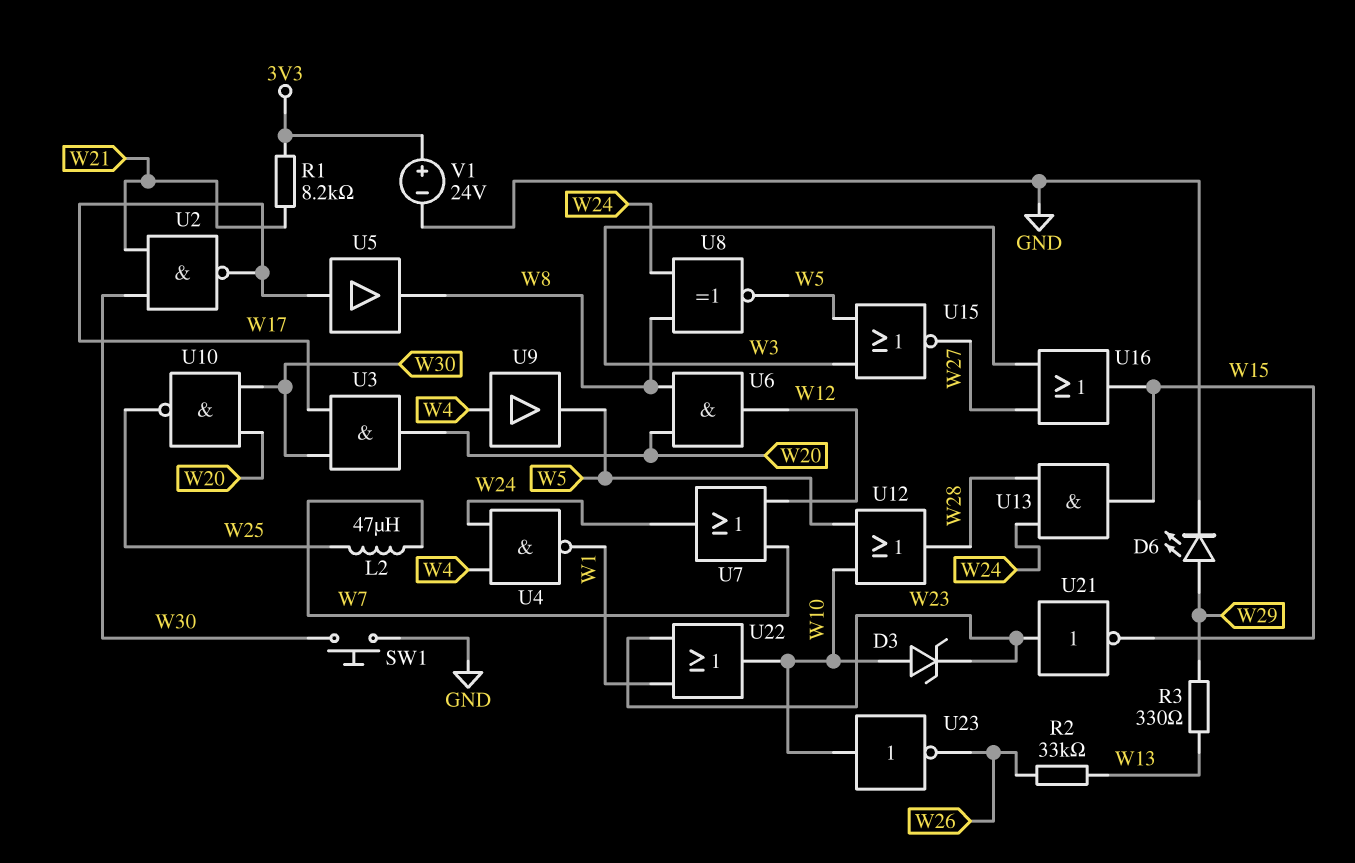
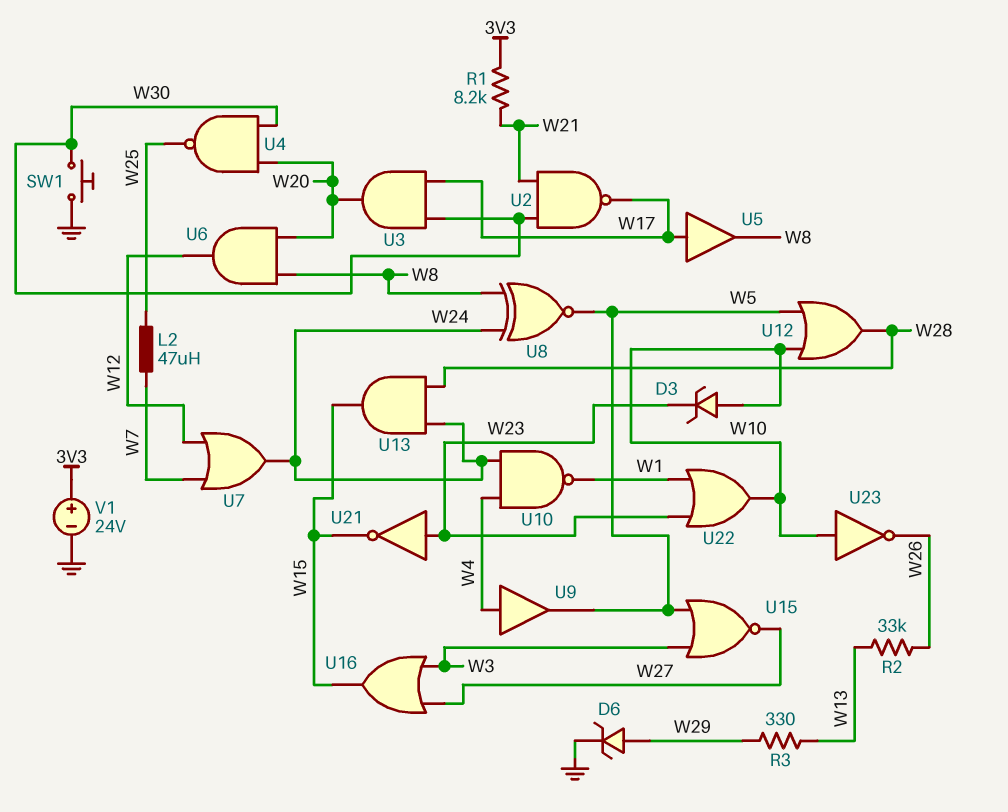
D6: LED (A W29, K GND) -> zener (A W29, K GND)
U4: NAND (in W4, in W24, out W1) -> NAND (in W20, in W30, out W25)
U10: NAND (in W20, in W30, out W25) -> NAND (in W4, in W24, out W1)

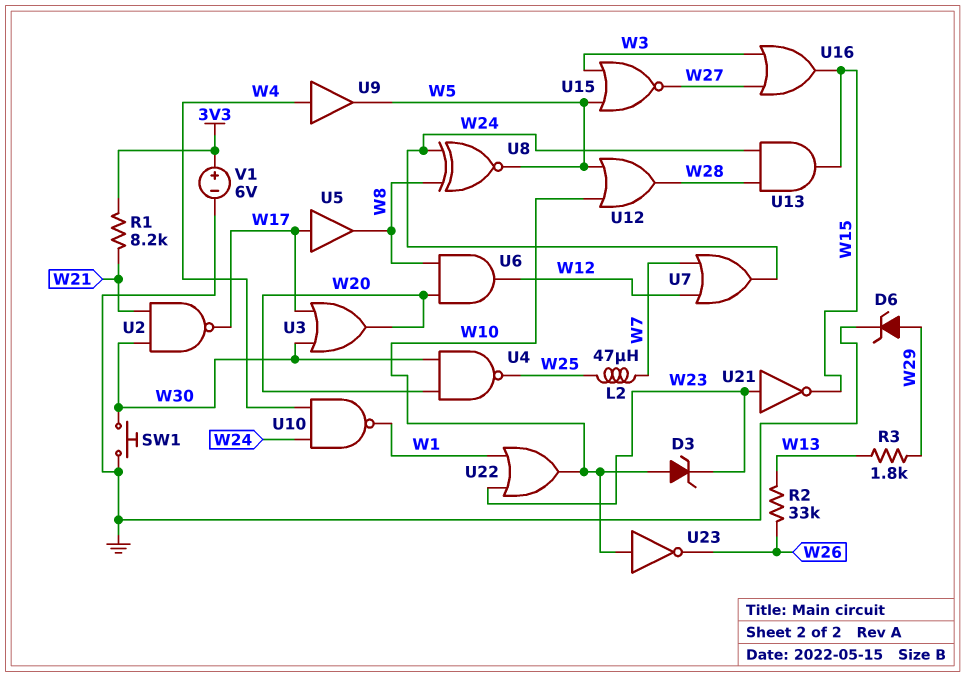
R3: 330 (W13, W29) -> 1.8k (W13, W29)
U3: AND (in W17, in W30, out W20) -> OR (in W17, in W30, out W20)
V1: 24V (plus 3V3, minus GND) -> 6V (plus 3V3, minus GND)

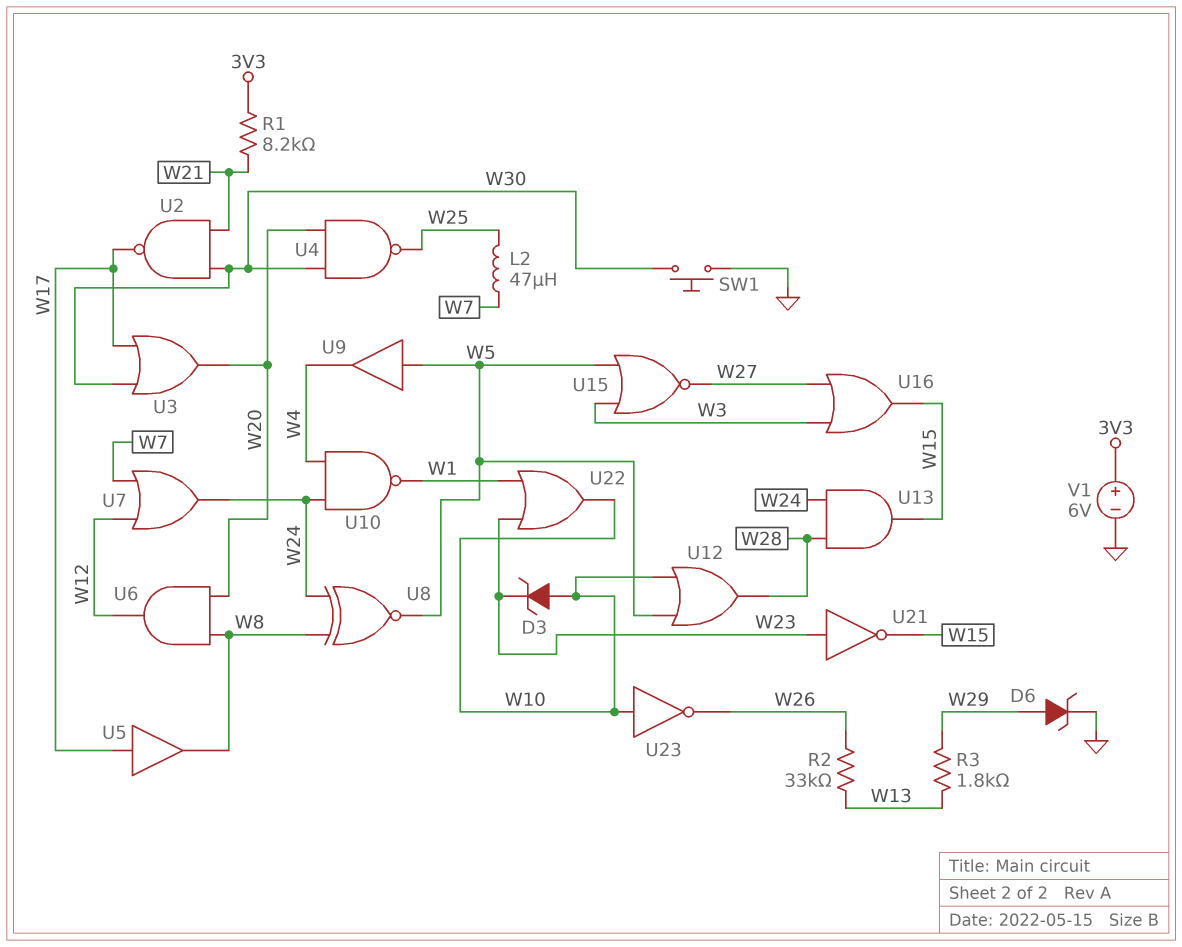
U9: buffer (in W4, out W5) -> buffer (in W5, out W4)

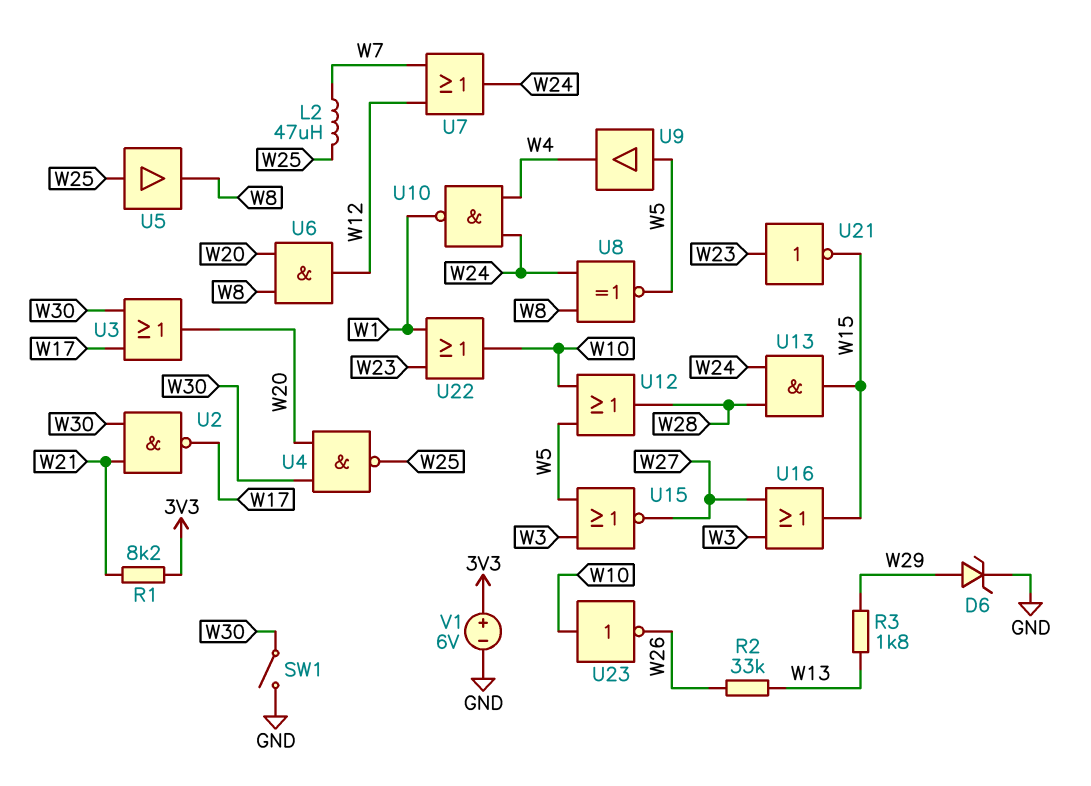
D3: zener (A W10, K W23) -> none
SW1: button (GND, W30) -> switch (GND, W30)
U5: buffer (in W17, out W8) -> buffer (in W25, out W8)

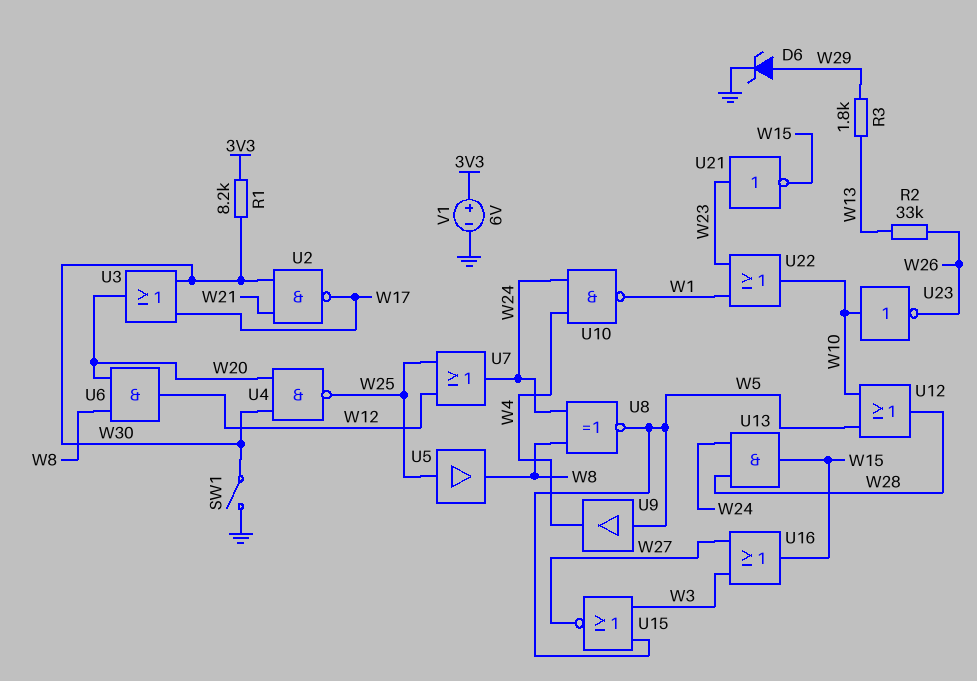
L2: 47uH (W7, W25) -> none
R1: 8.2k (3V3, W21) -> 8.2k (3V3, W30)
U7: OR (in W7, in W12, out W24) -> OR (in W12, in W25, out W24)

